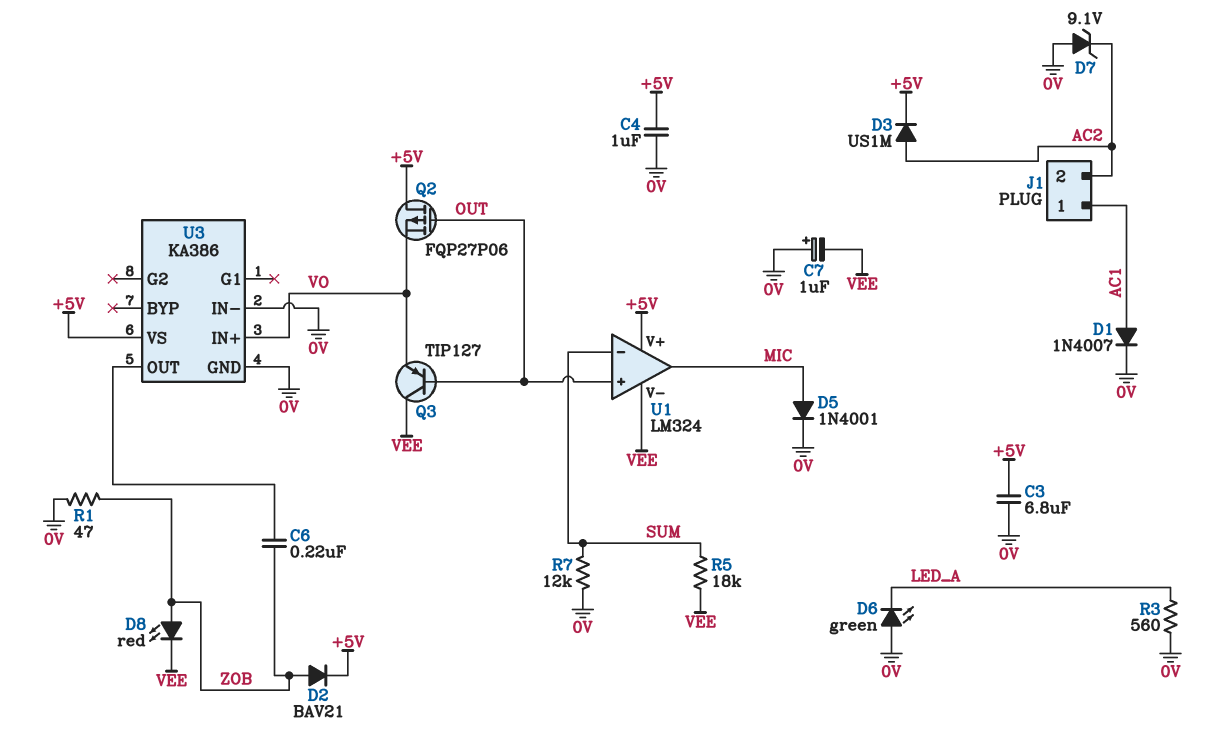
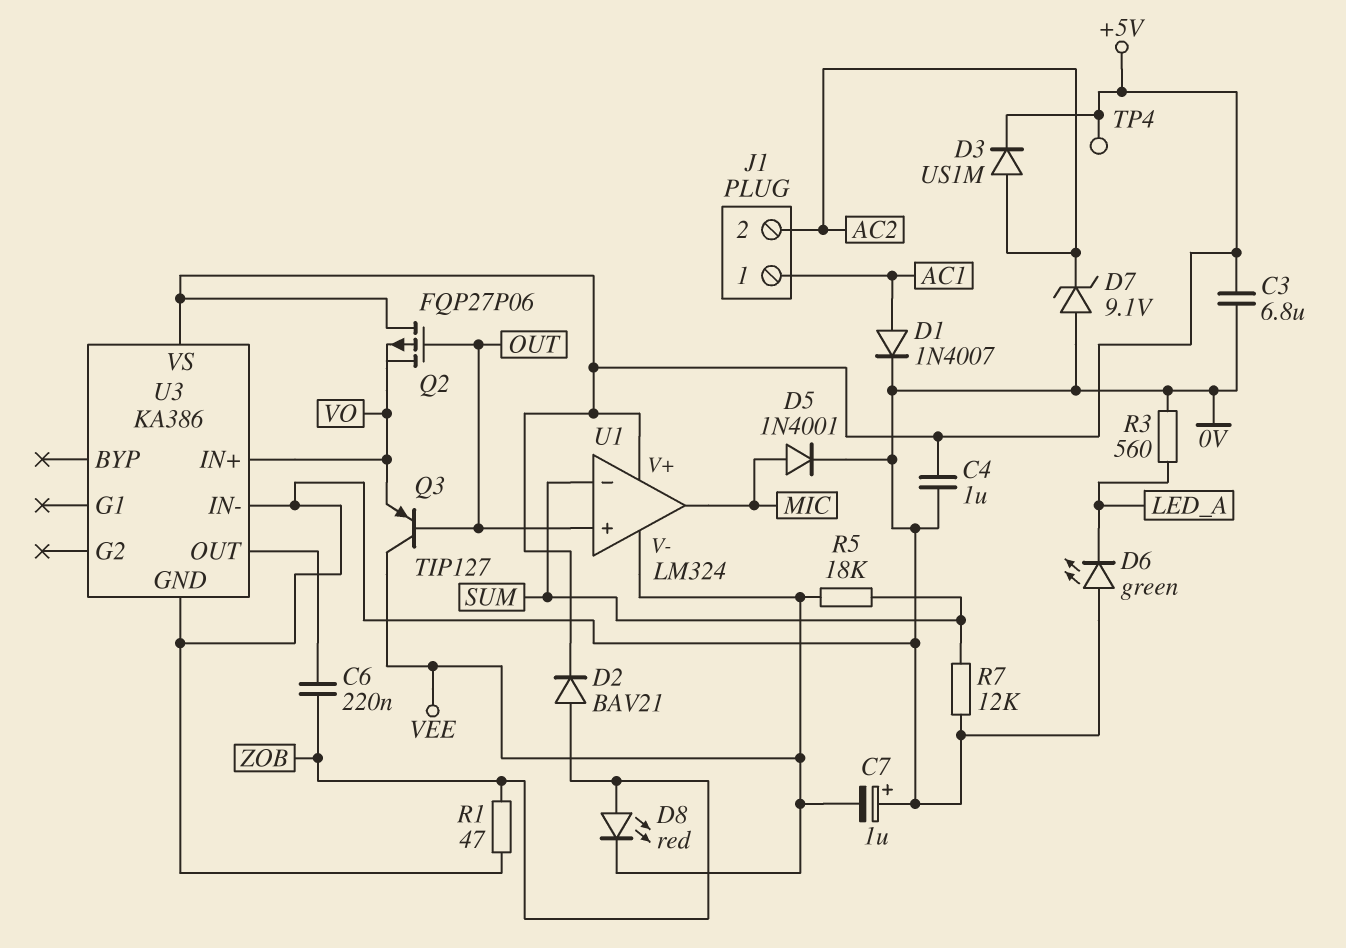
TP4: none -> test point (+5V)

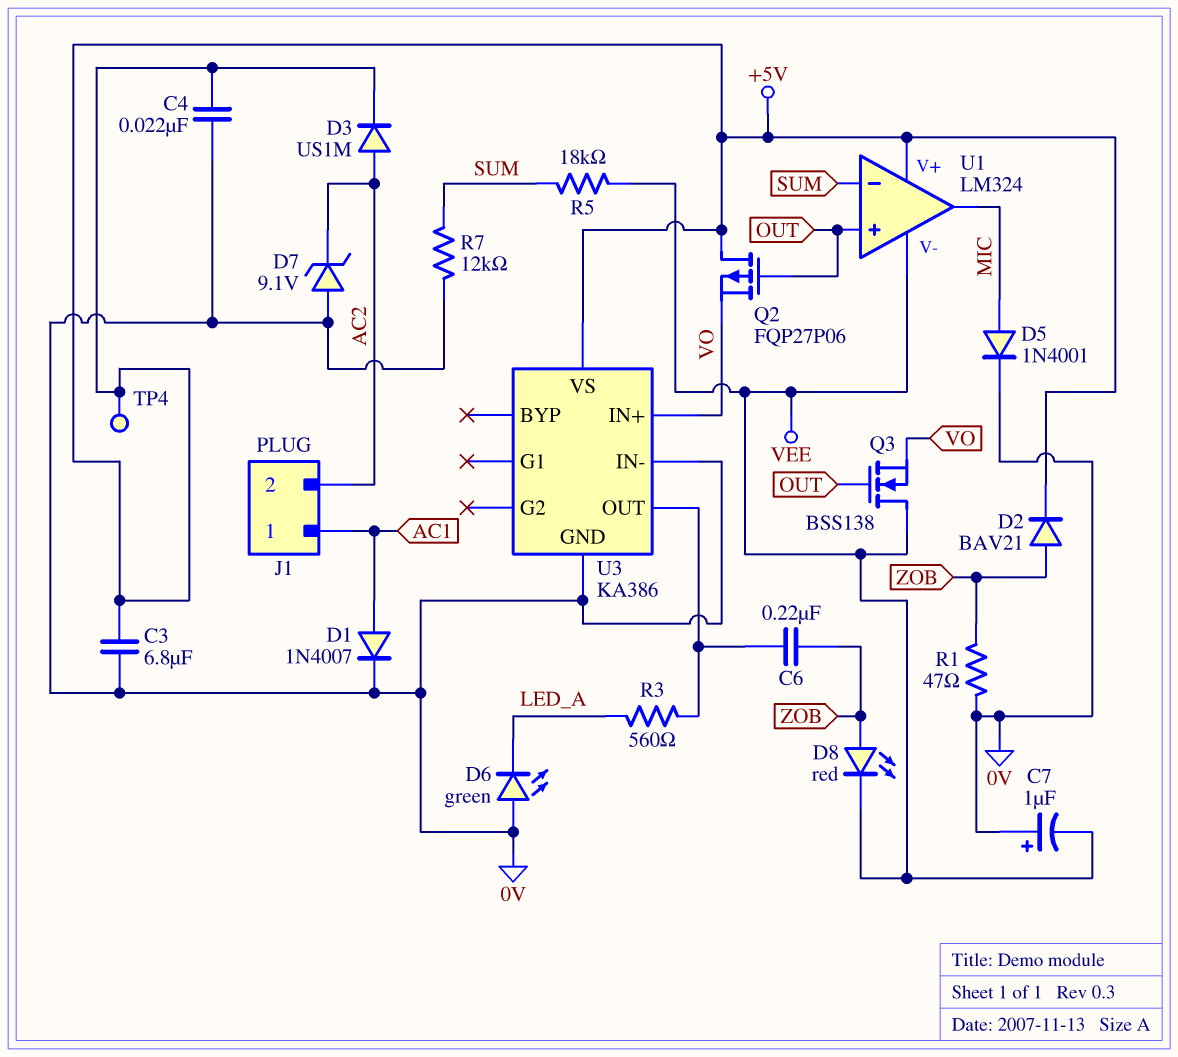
C4: 1uF (+5V, 0V) -> 22nF (+5V, 0V)
Q3: PNP TIP127 (B OUT, C VEE, E VO) -> NMOS BSS138 (G OUT, D VEE, S VO)
R3: 560 (0V, LED_A) -> 560 (LED_A, U3/OUT)

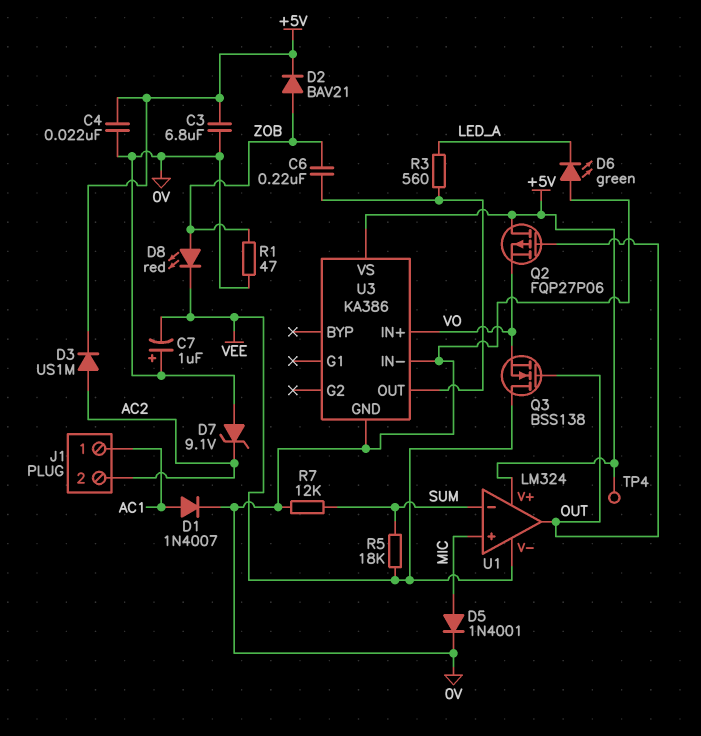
U1 pin in+: OUT -> MIC
U1 pin out: MIC -> OUT

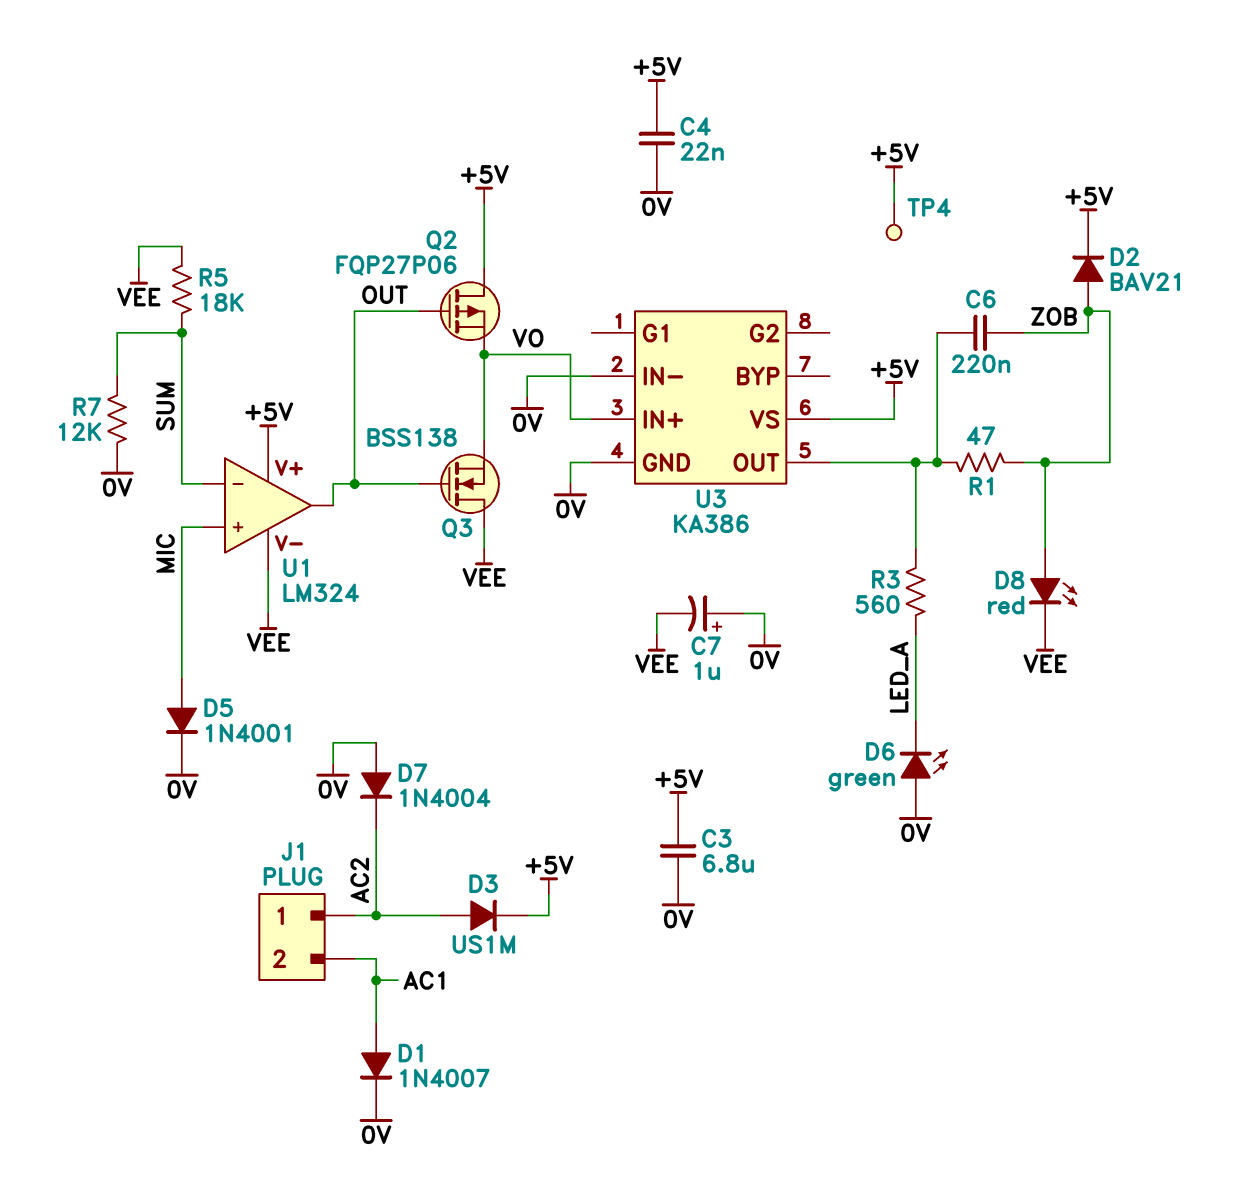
D7: zener 9.1V (A 0V, K AC2) -> diode 1N4004 (A 0V, K AC2)
J1 pin 1: AC1 -> AC2
J1 pin 2: AC2 -> AC1
R1: 47 (0V, ZOB) -> 47 (U3/OUT, ZOB)

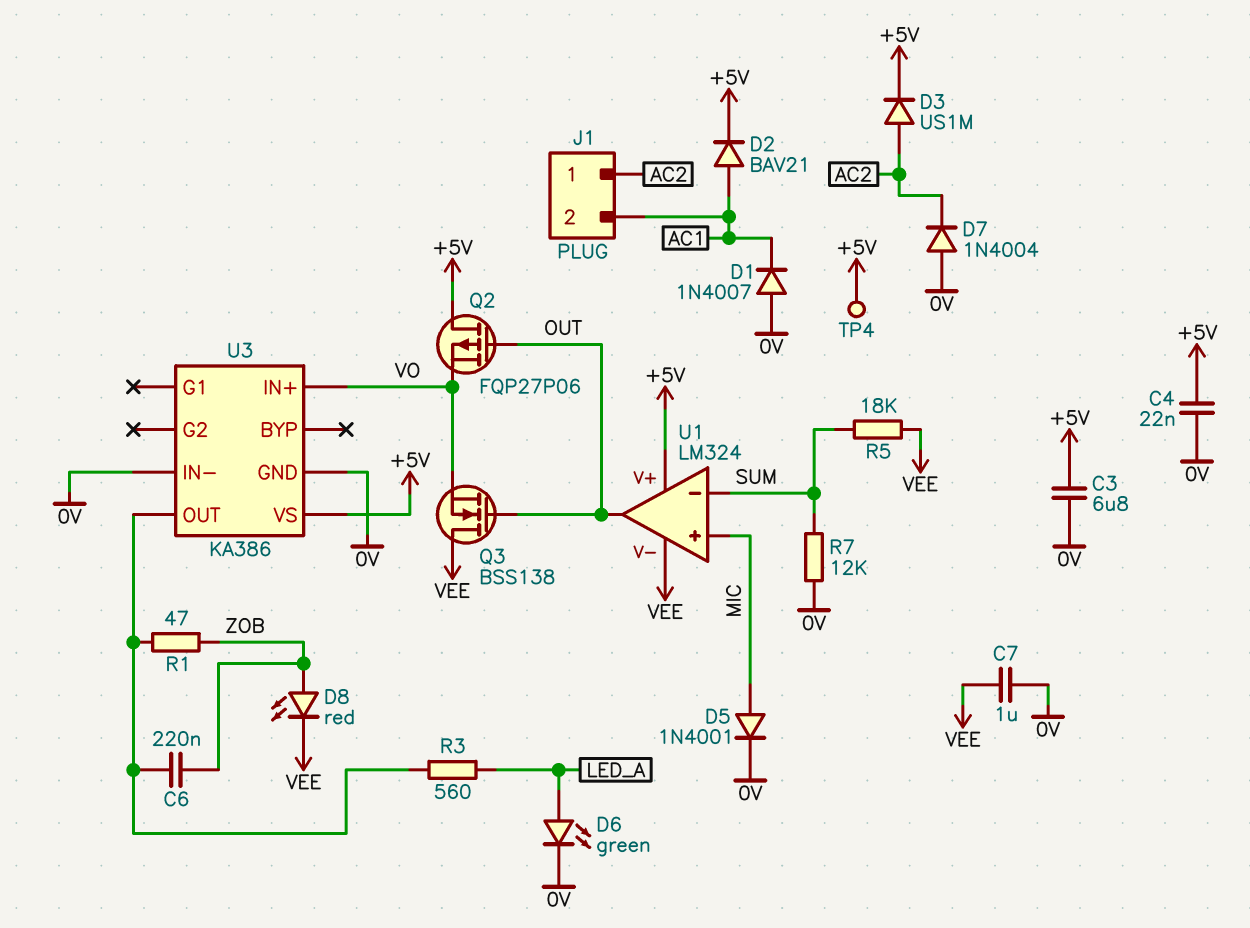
C7: 1uF (plus 0V, minus VEE) -> 1uF (0V, VEE)
D1: diode 1N4007 (A AC1, K 0V) -> diode 1N4007 (A 0V, K AC1)
D2: diode BAV21 (A ZOB, K +5V) -> diode BAV21 (A AC1, K +5V)
D6: LED green (A 0V, K LED_A) -> LED green (A LED_A, K 0V)

